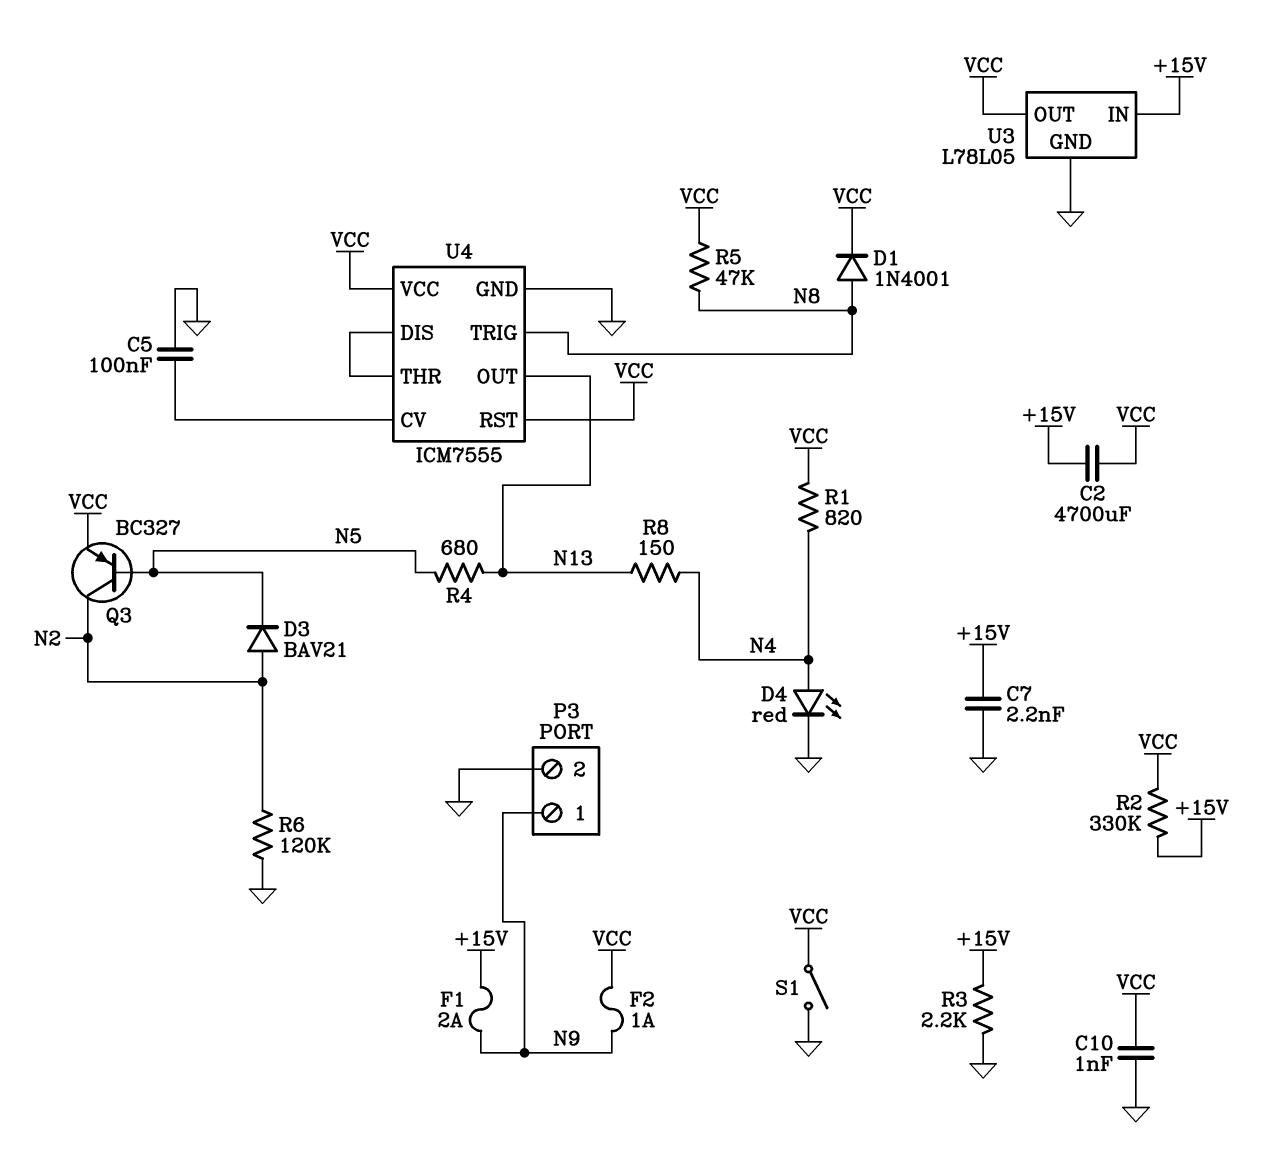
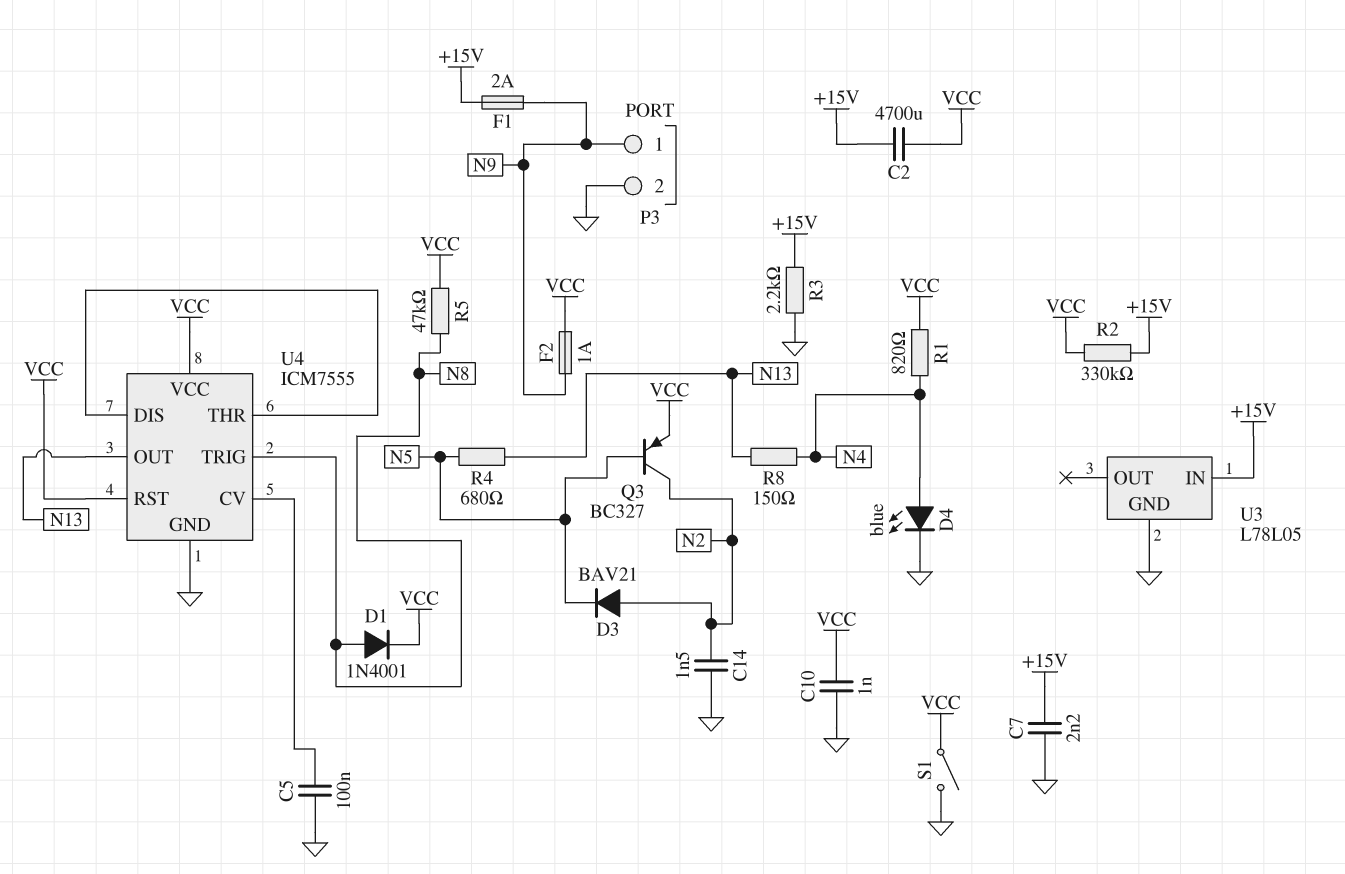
C14: none -> 1.5nF (GND, N2)
D4: LED red (A N4, K GND) -> LED blue (A N4, K GND)
R6: 120k (GND, N2) -> none
U3 pin OUT: VCC -> none

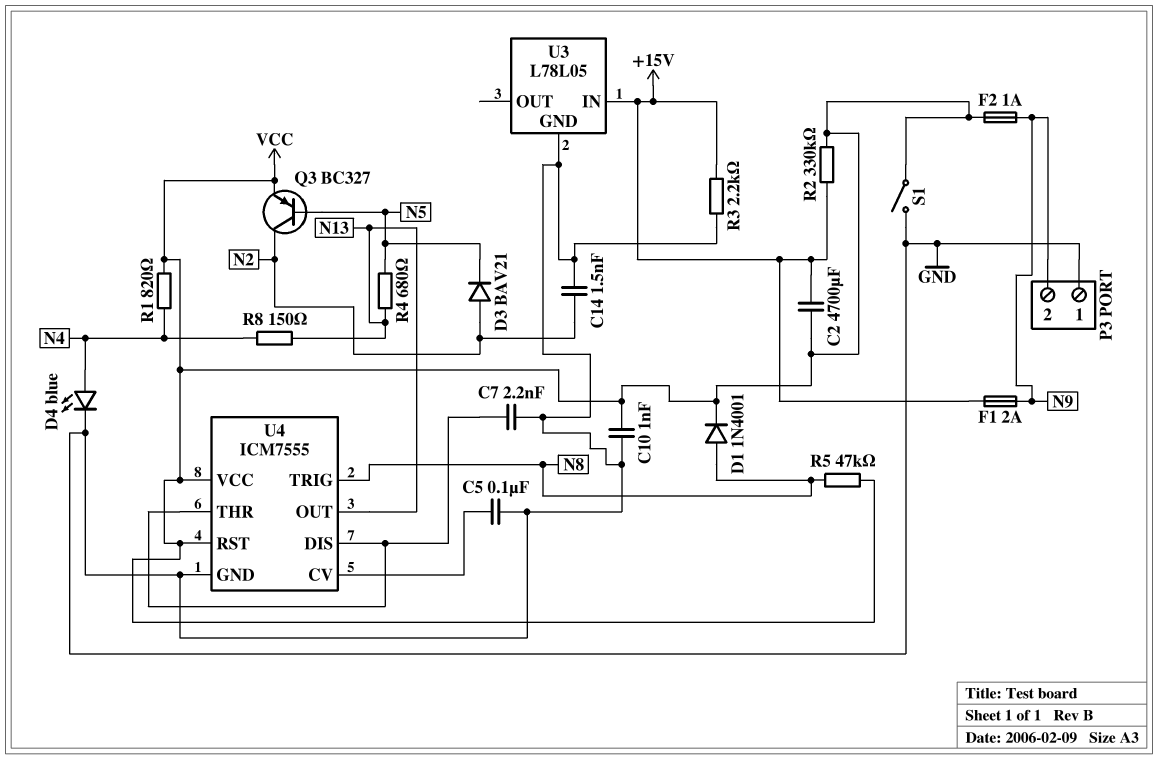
C7: 2.2nF (+15V, GND) -> 2.2nF (GND, U4/DIS)
P3 pin 1: N9 -> GND
P3 pin 2: GND -> N9

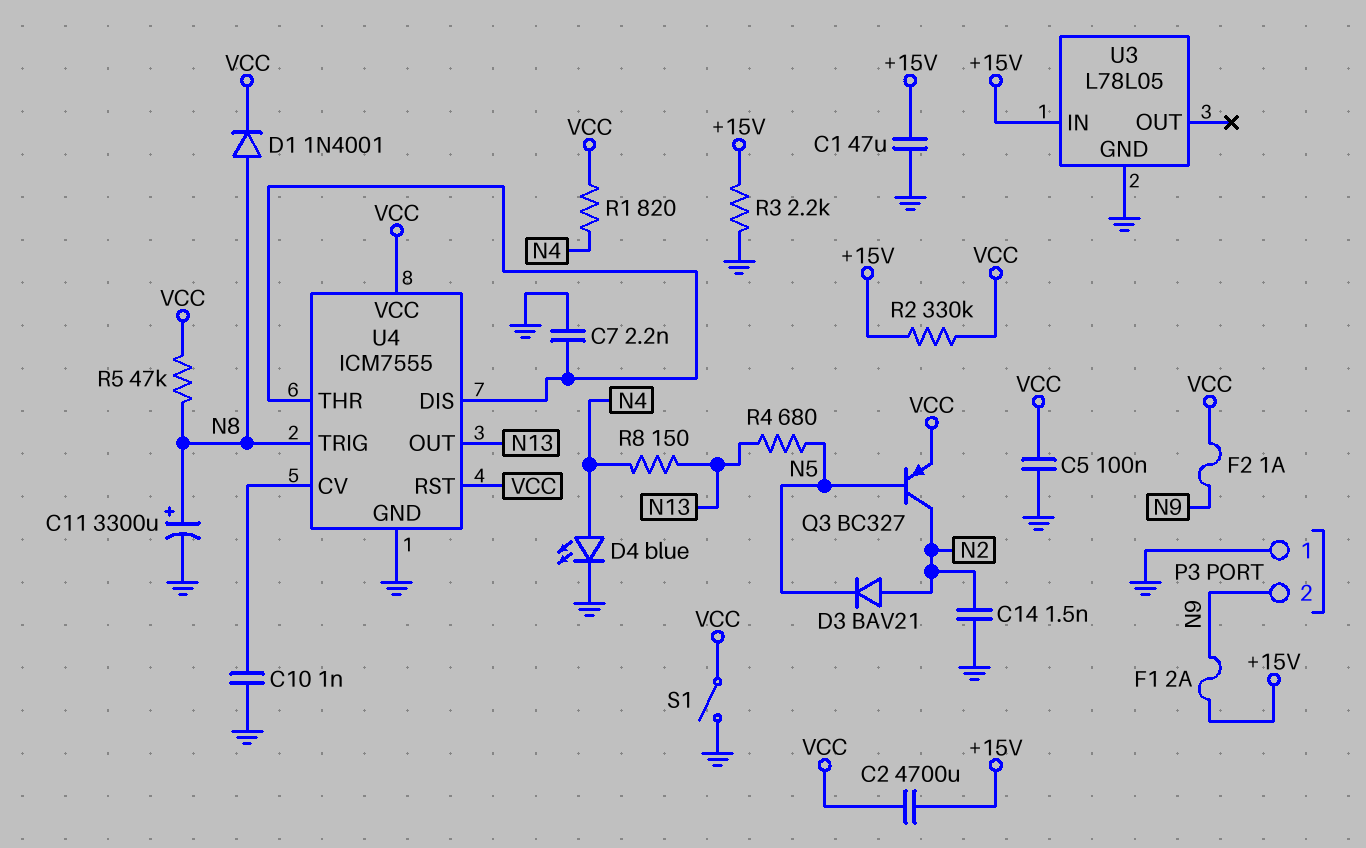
C1: none -> 47uF (+15V, GND)
C5: 100nF (GND, U4/CV) -> 100nF (GND, VCC)
C10: 1nF (GND, VCC) -> 1nF (GND, U4/CV)
C11: none -> 3300uF (plus N8, minus GND)

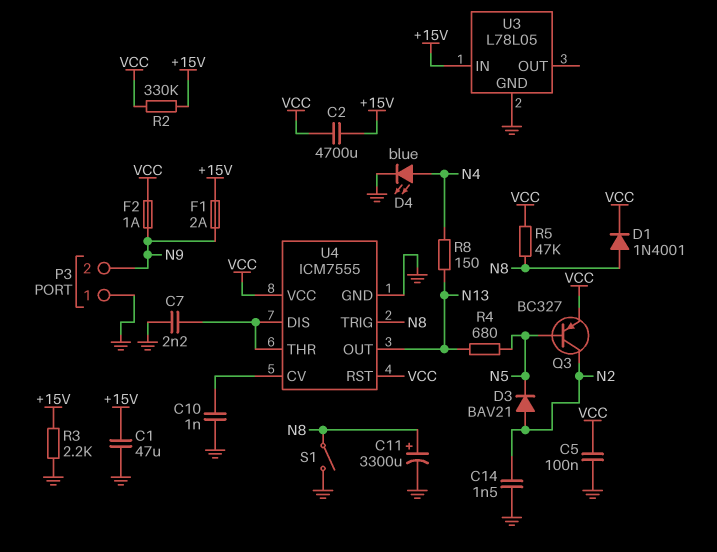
R1: 820 (N4, VCC) -> none
S1: switch (GND, VCC) -> switch (GND, N8)

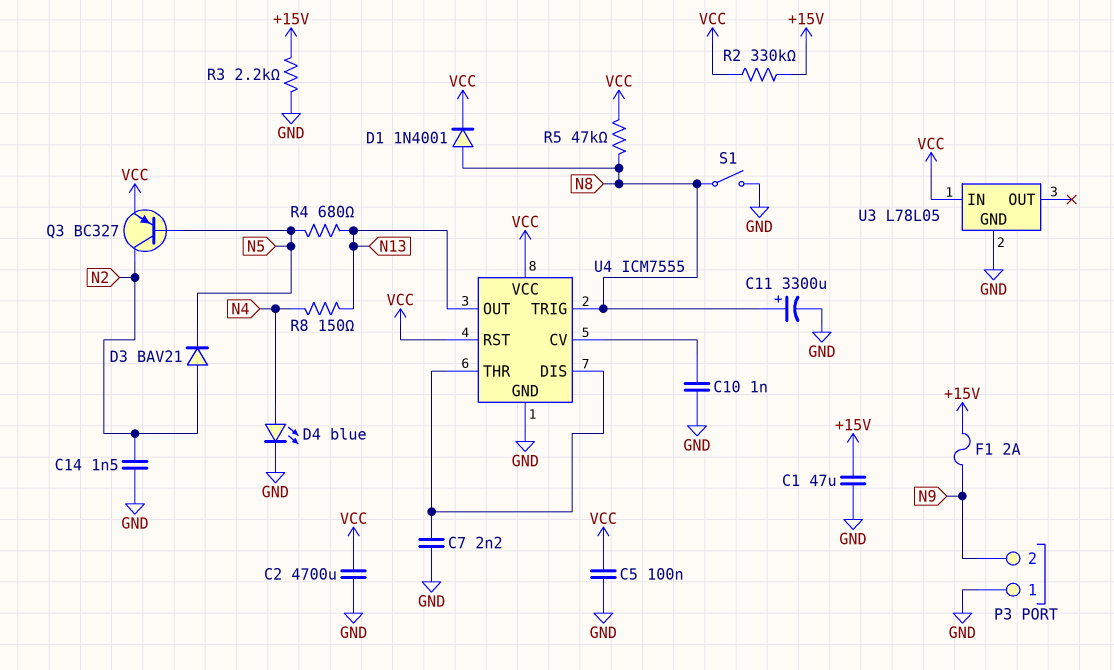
C2: 4700uF (+15V, VCC) -> 4700uF (GND, VCC)
F2: 1A (N9, VCC) -> none
U3 pin IN: +15V -> VCC

